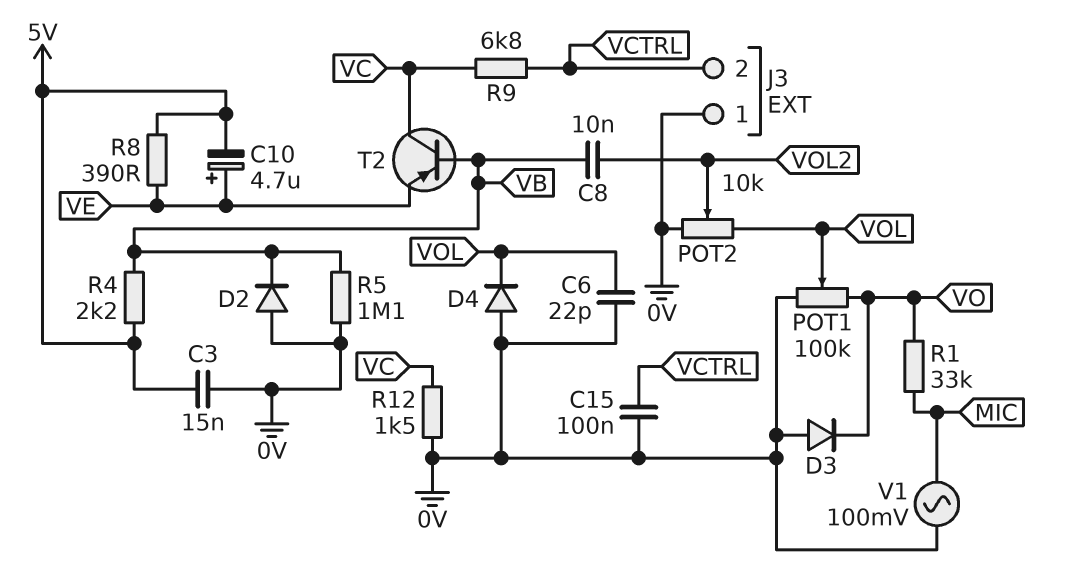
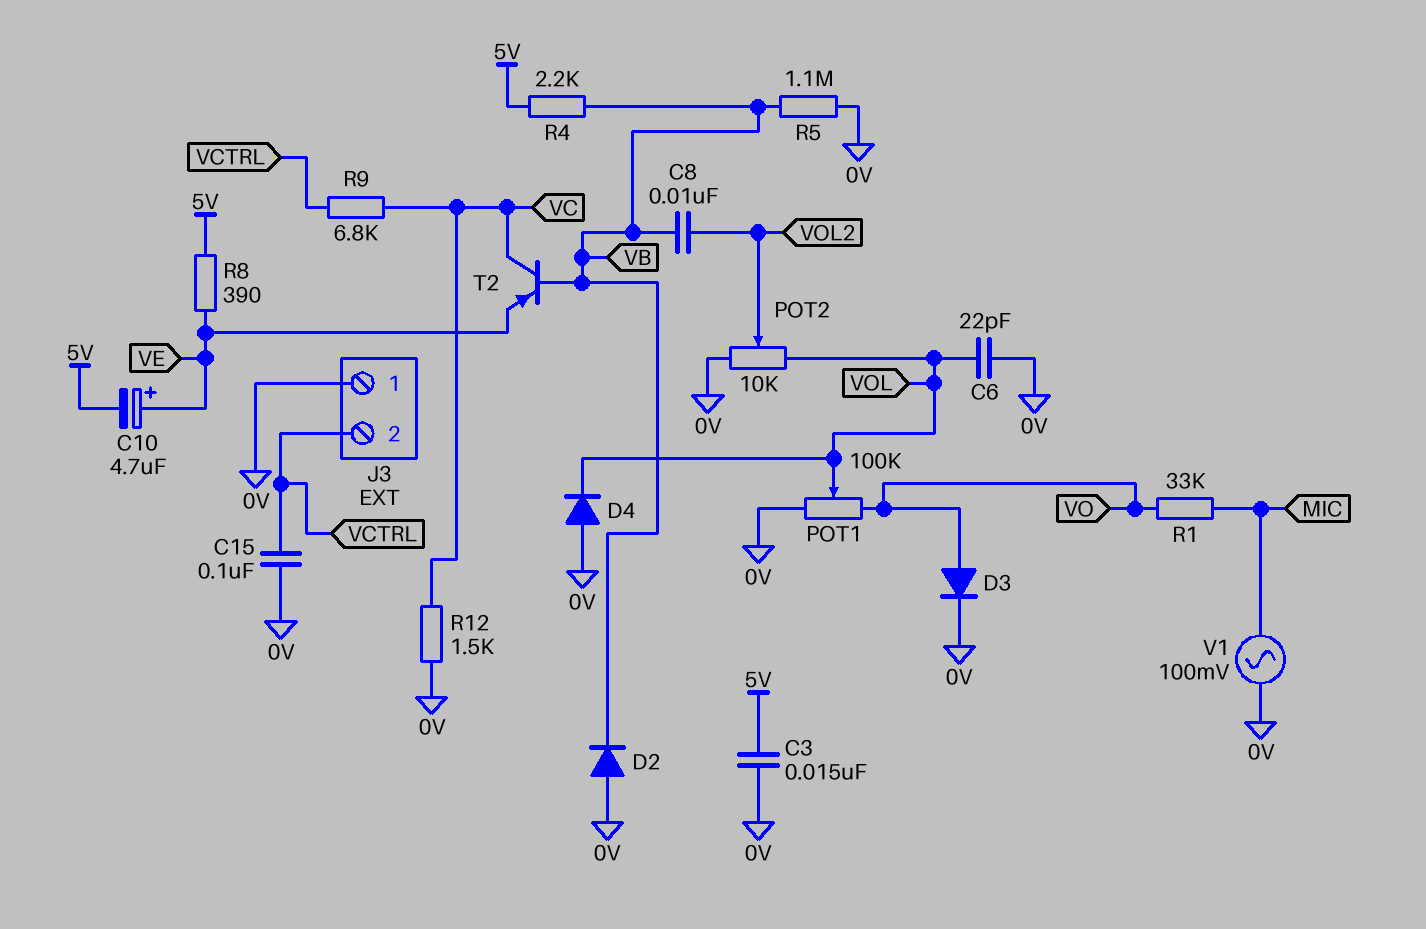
D3: diode (A 0V, K VO) -> diode (A VO, K 0V)

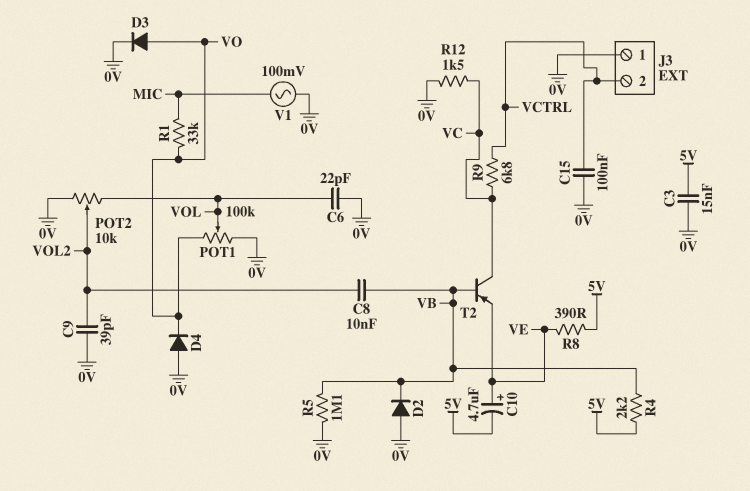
C9: none -> 39pF (0V, VOL2)
D4: diode (A 0V, K VOL) -> diode (A 0V, K VO)

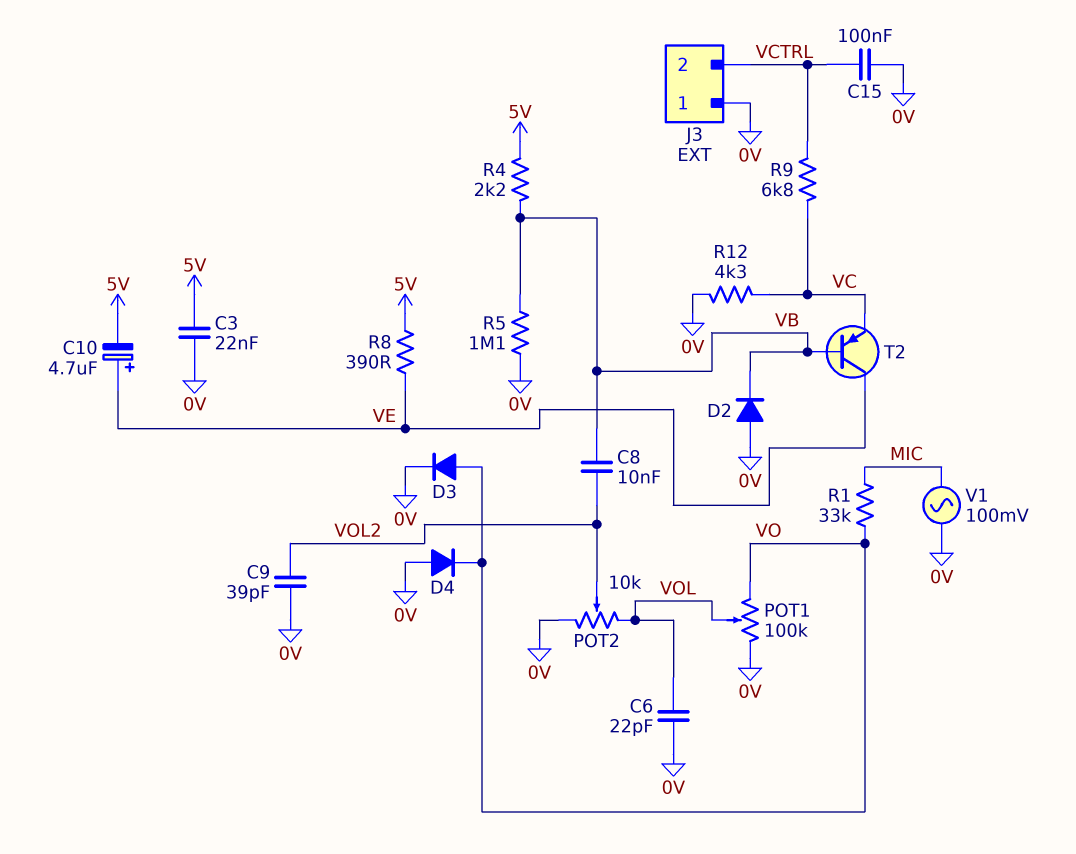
C3: 15nF (0V, 5V) -> 22nF (0V, 5V)
R12: 1.5k (0V, VC) -> 4.3k (0V, VC)
T2: PNP (B VB, C VC, E VE) -> PNP (B VB, C VE, E VC)

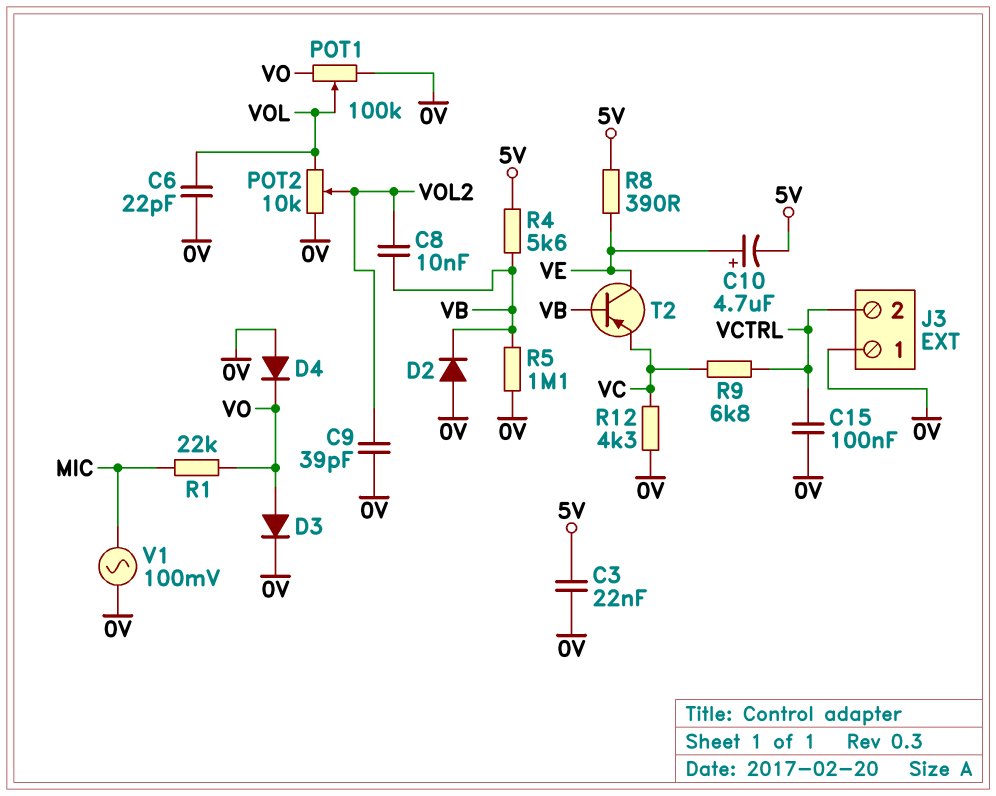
R1: 33k (MIC, VO) -> 22k (MIC, VO)
R4: 2.2k (5V, VB) -> 5.6k (5V, VB)

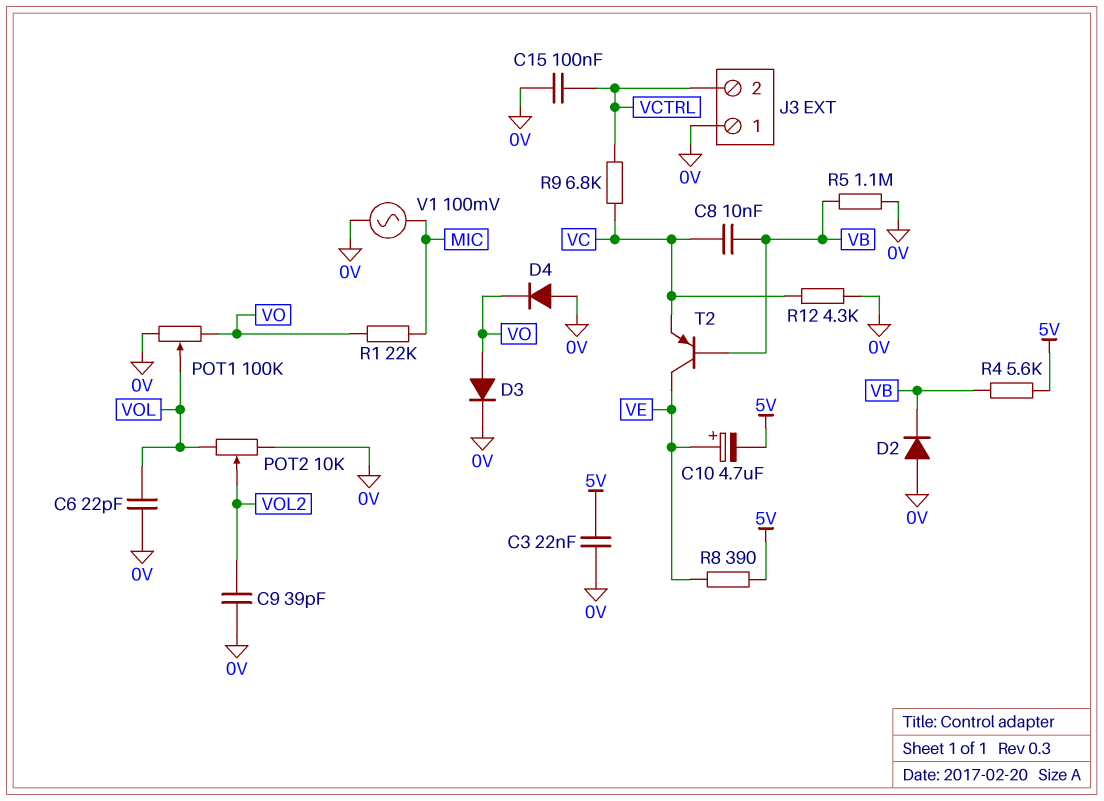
C8: 10nF (VB, VOL2) -> 10nF (VB, VC)

